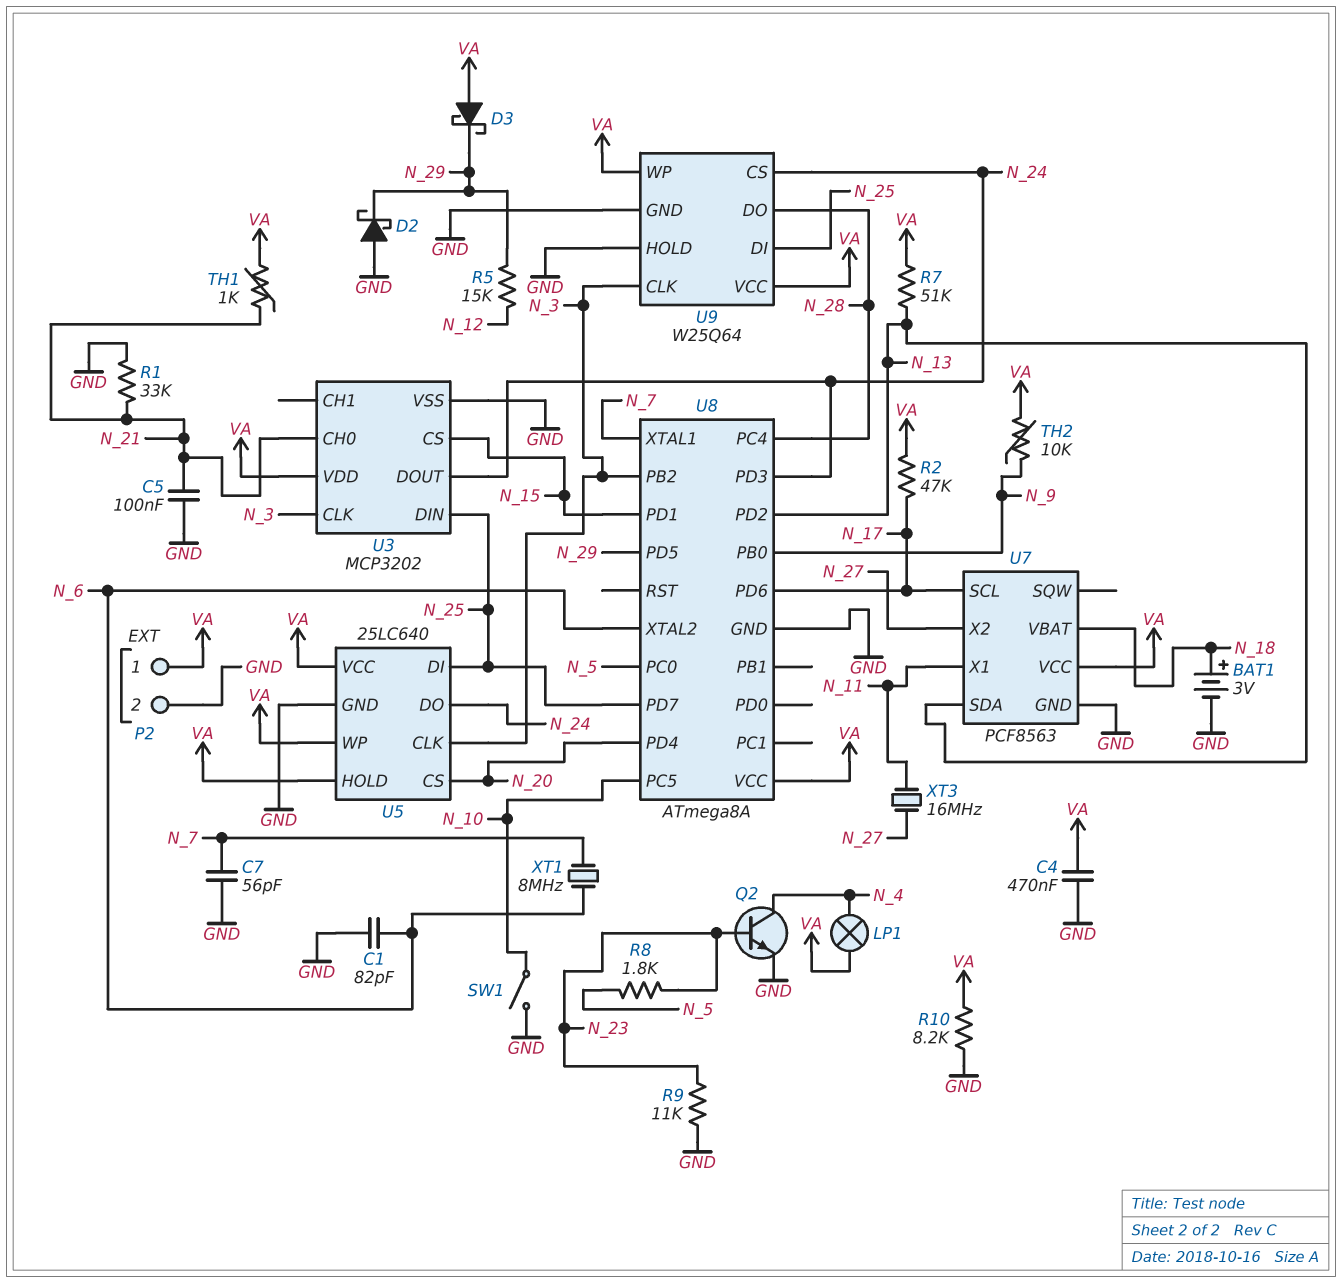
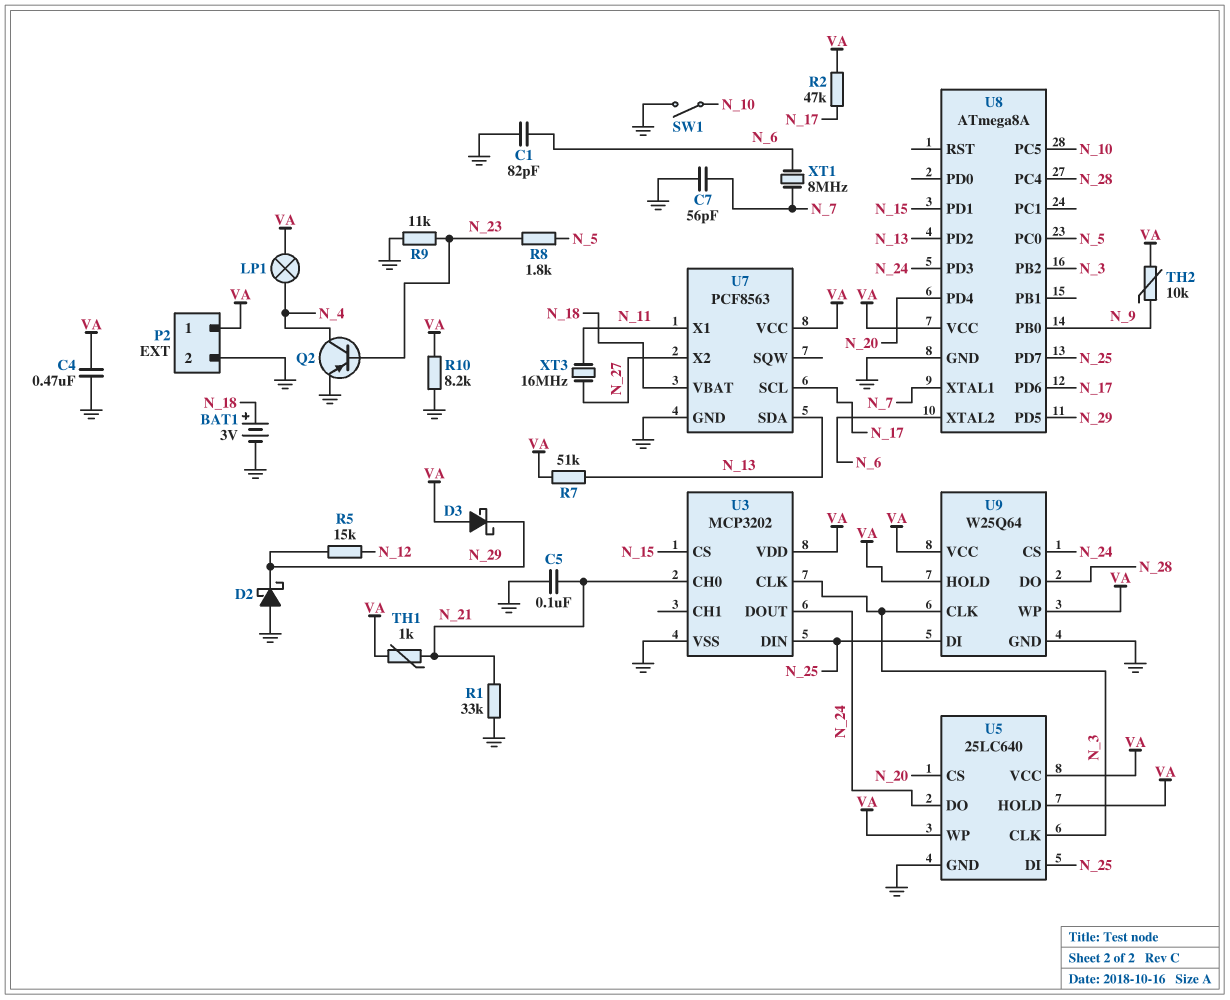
Q2: NPN (B N_23, C N_4, E GND) -> PNP (B N_23, C N_4, E GND)
U9 pin HOLD: GND -> VA

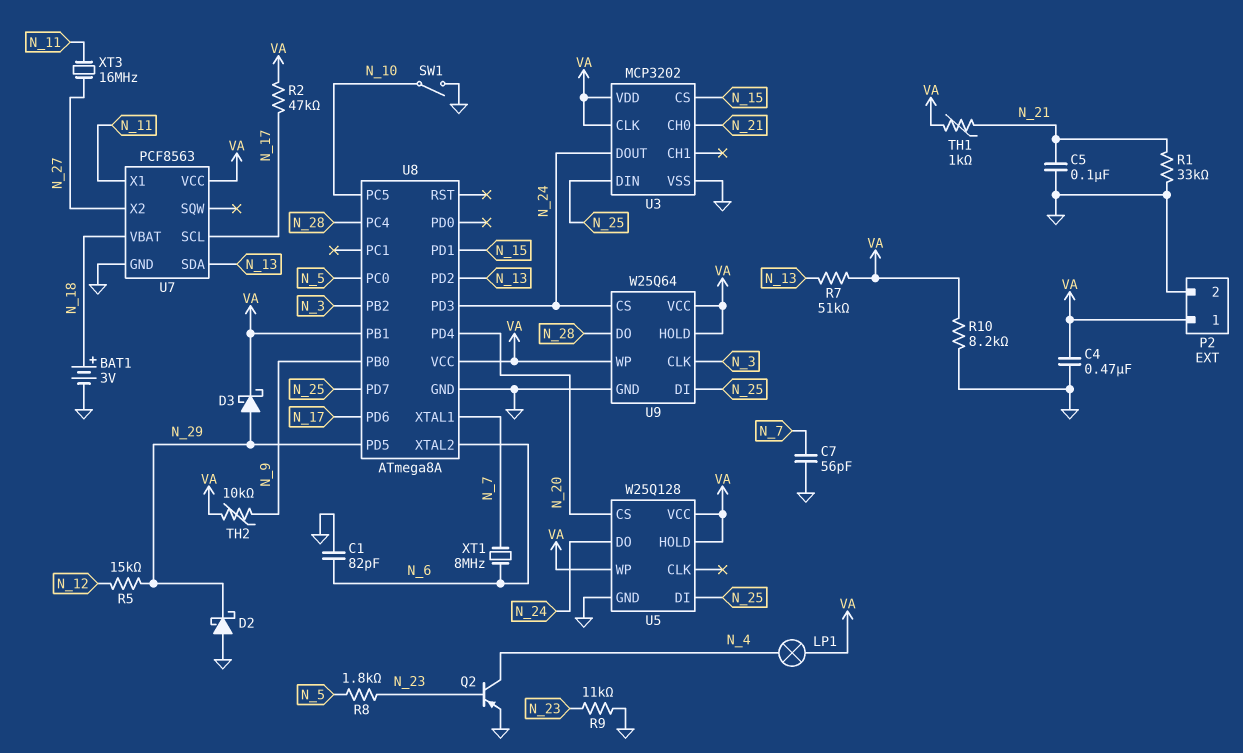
D3: schottky (A VA, K N_29) -> schottky (A N_29, K VA)
U3 pin CLK: N_3 -> VA
U5: 25LC640 -> W25Q128
U5 pin CLK: N_3 -> none
U8 pin PB1: none -> VA

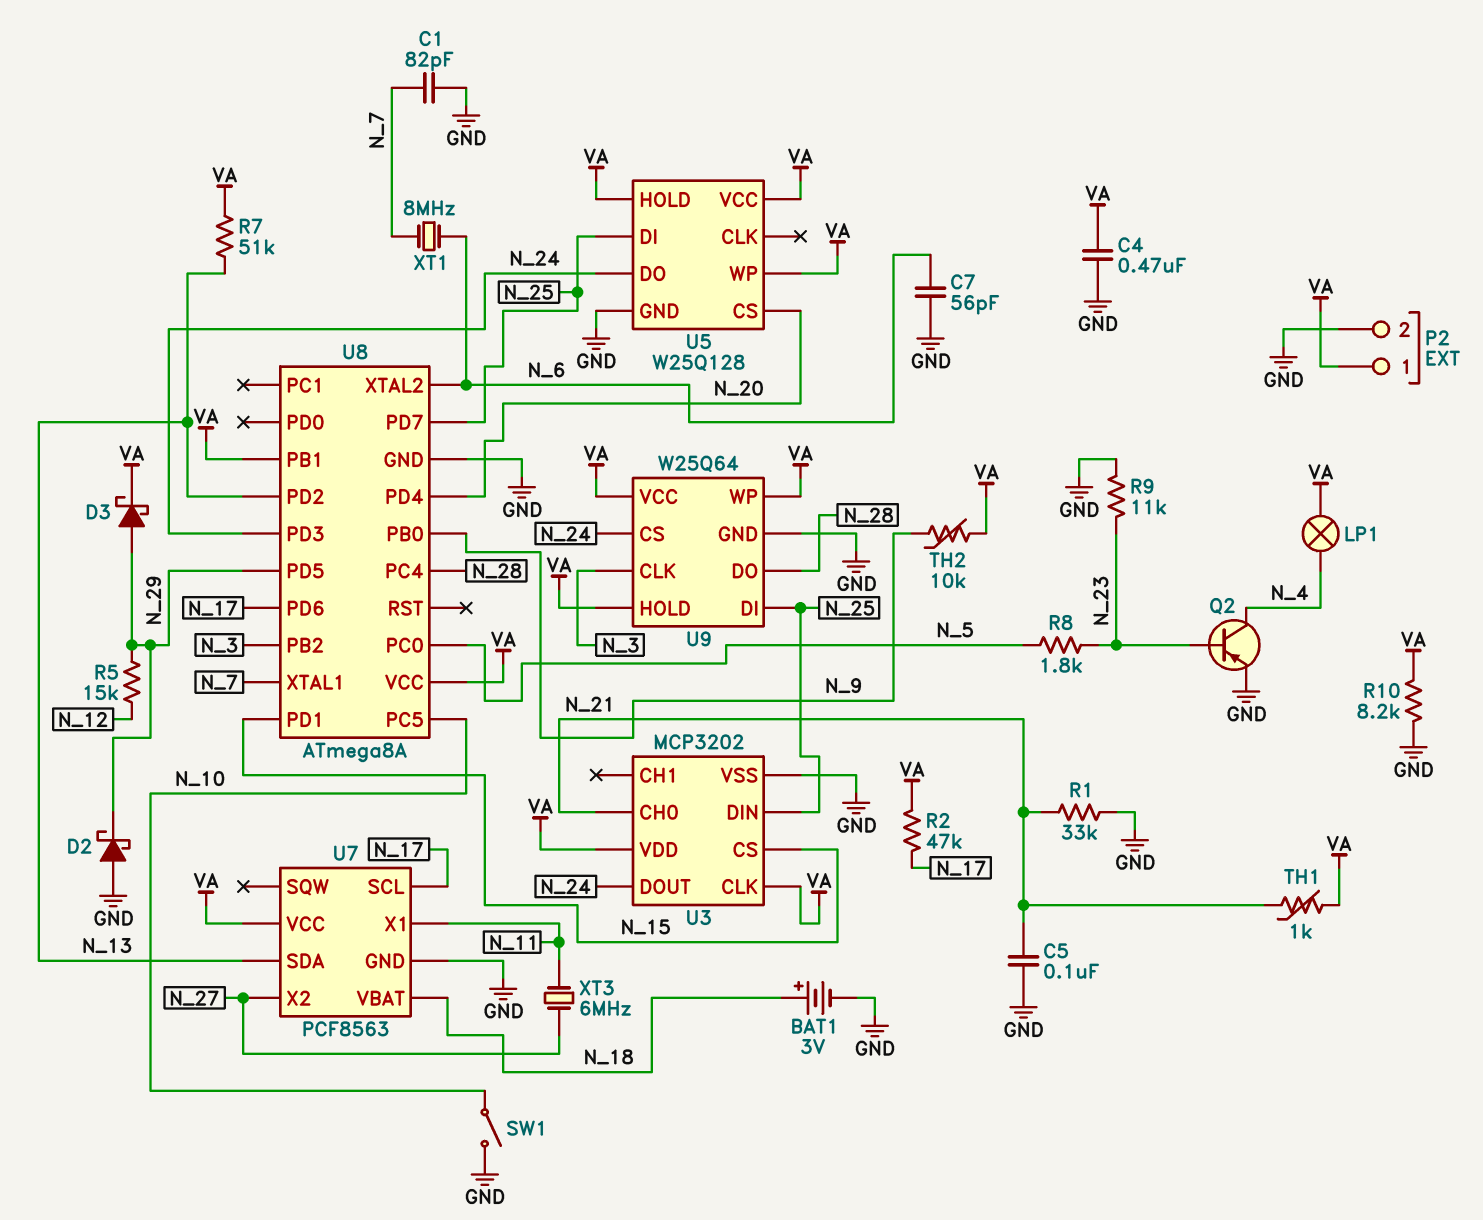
C1: 82pF (GND, N_6) -> 82pF (GND, N_7)
C7: 56pF (GND, N_7) -> 56pF (GND, N_6)
XT3: 16MHz (N_11, N_27) -> 6MHz (N_11, N_27)

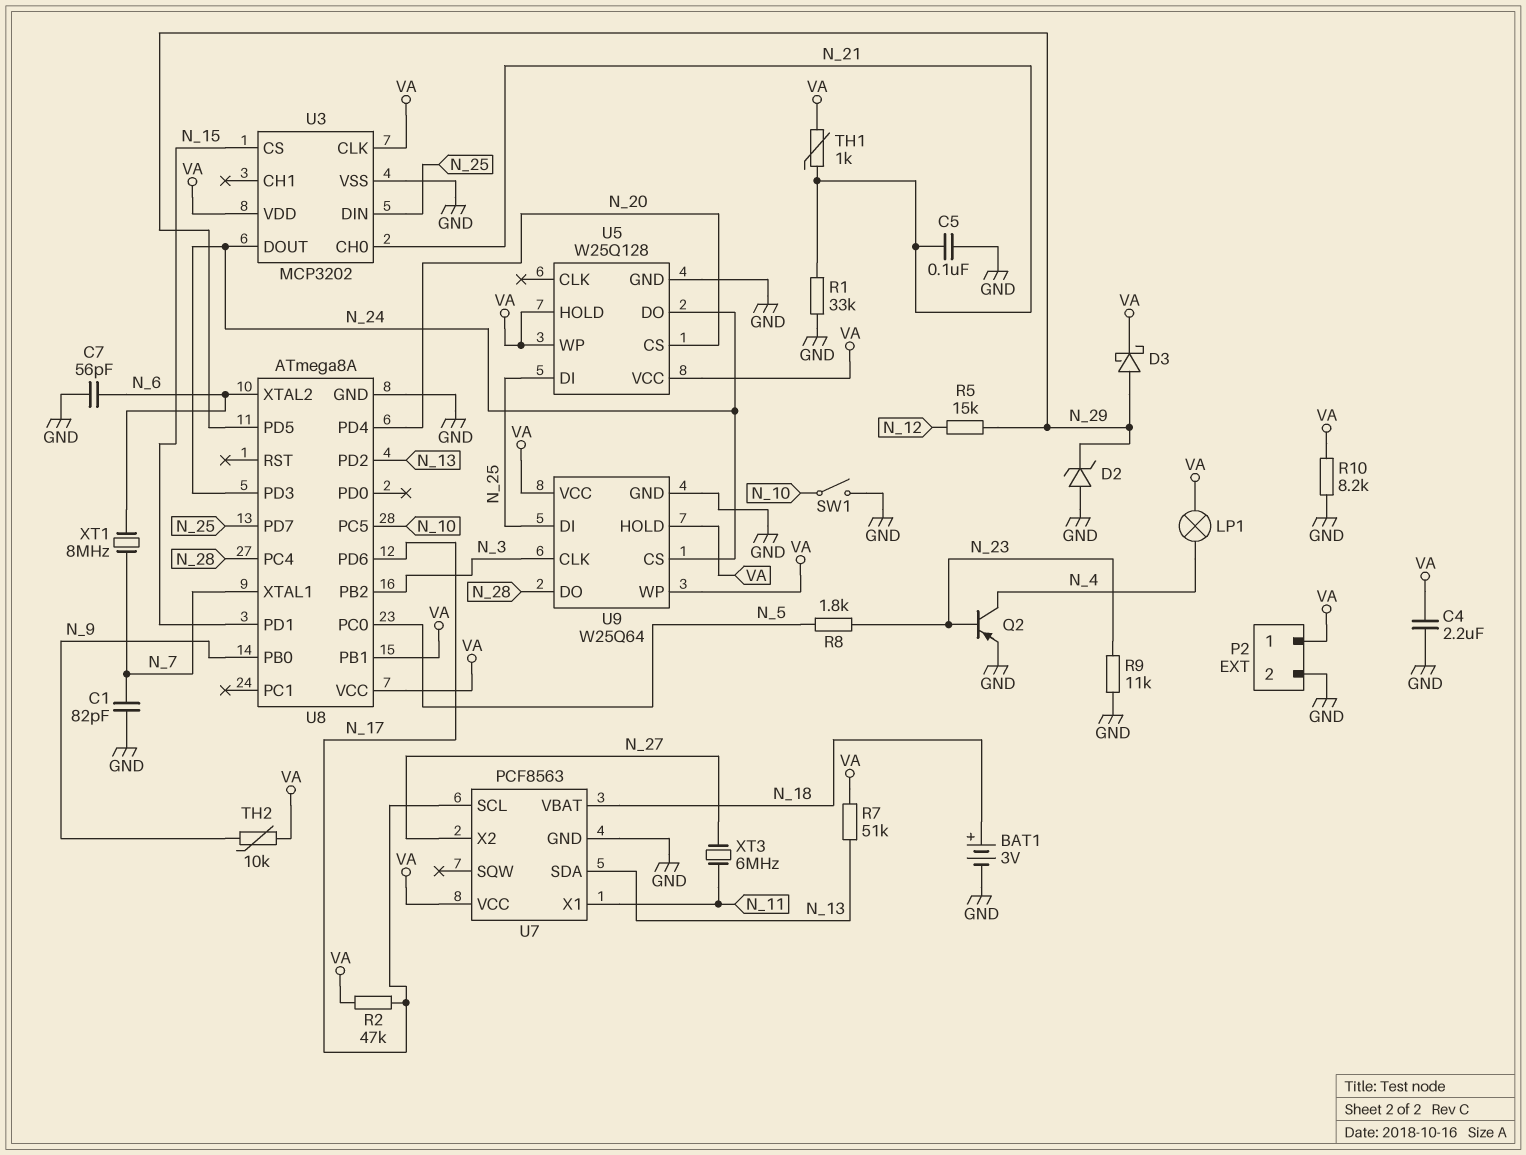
C4: 470nF (GND, VA) -> 2.2uF (GND, VA)
D2: schottky (A GND, K N_29) -> zener (A GND, K N_29)

